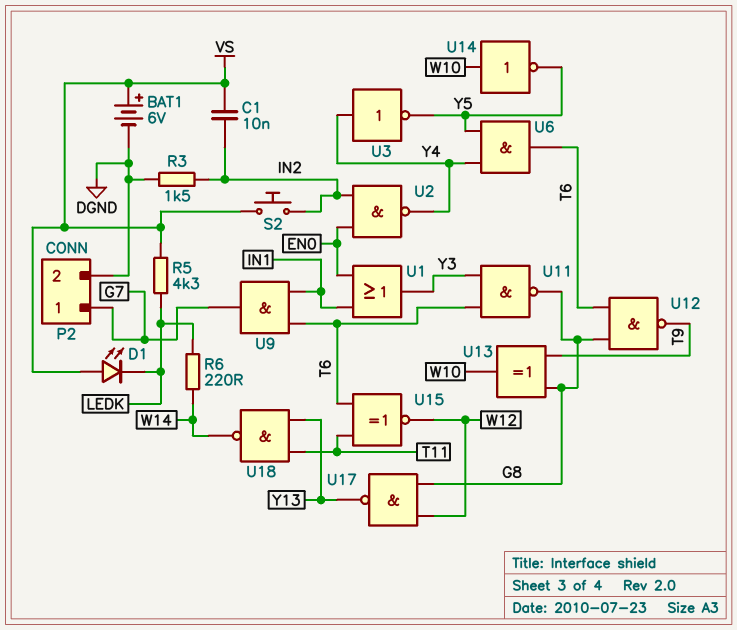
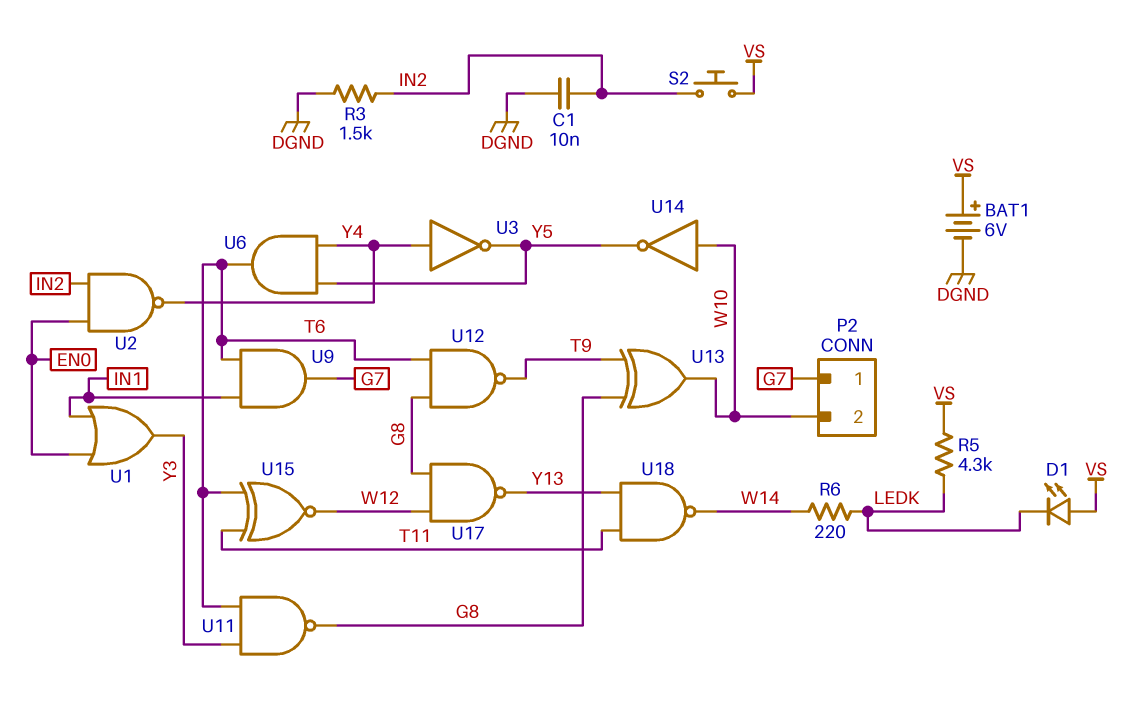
C1: 10nF (IN2, VS) -> 10nF (DGND, IN2)
P2 pin 2: DGND -> W10

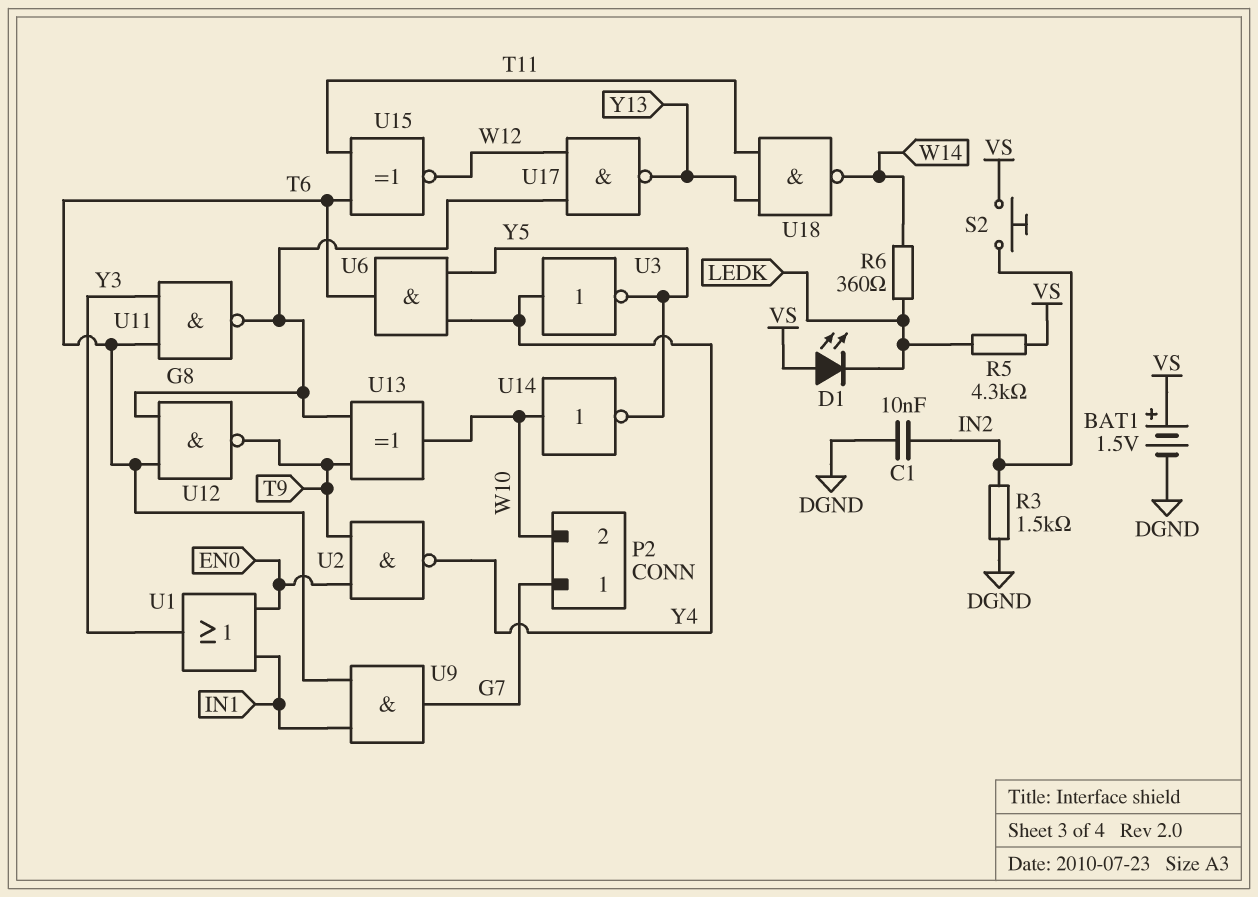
BAT1: 6V (plus VS, minus DGND) -> 1.5V (plus VS, minus DGND)
R6: 220 (LEDK, W14) -> 360 (LEDK, W14)
U2: NAND (in EN0, in IN2, out Y4) -> NAND (in EN0, in T9, out Y4)

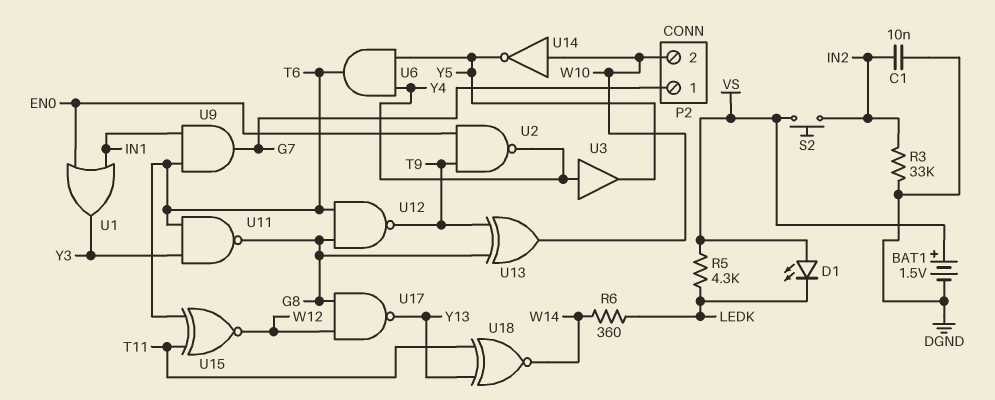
R3: 1.5k (DGND, IN2) -> 33k (DGND, IN2)
U3: NOT (in Y4, out Y5) -> buffer (in Y4, out Y5)
U18: NAND (in T11, in Y13, out W14) -> XNOR (in T11, in Y13, out W14)

